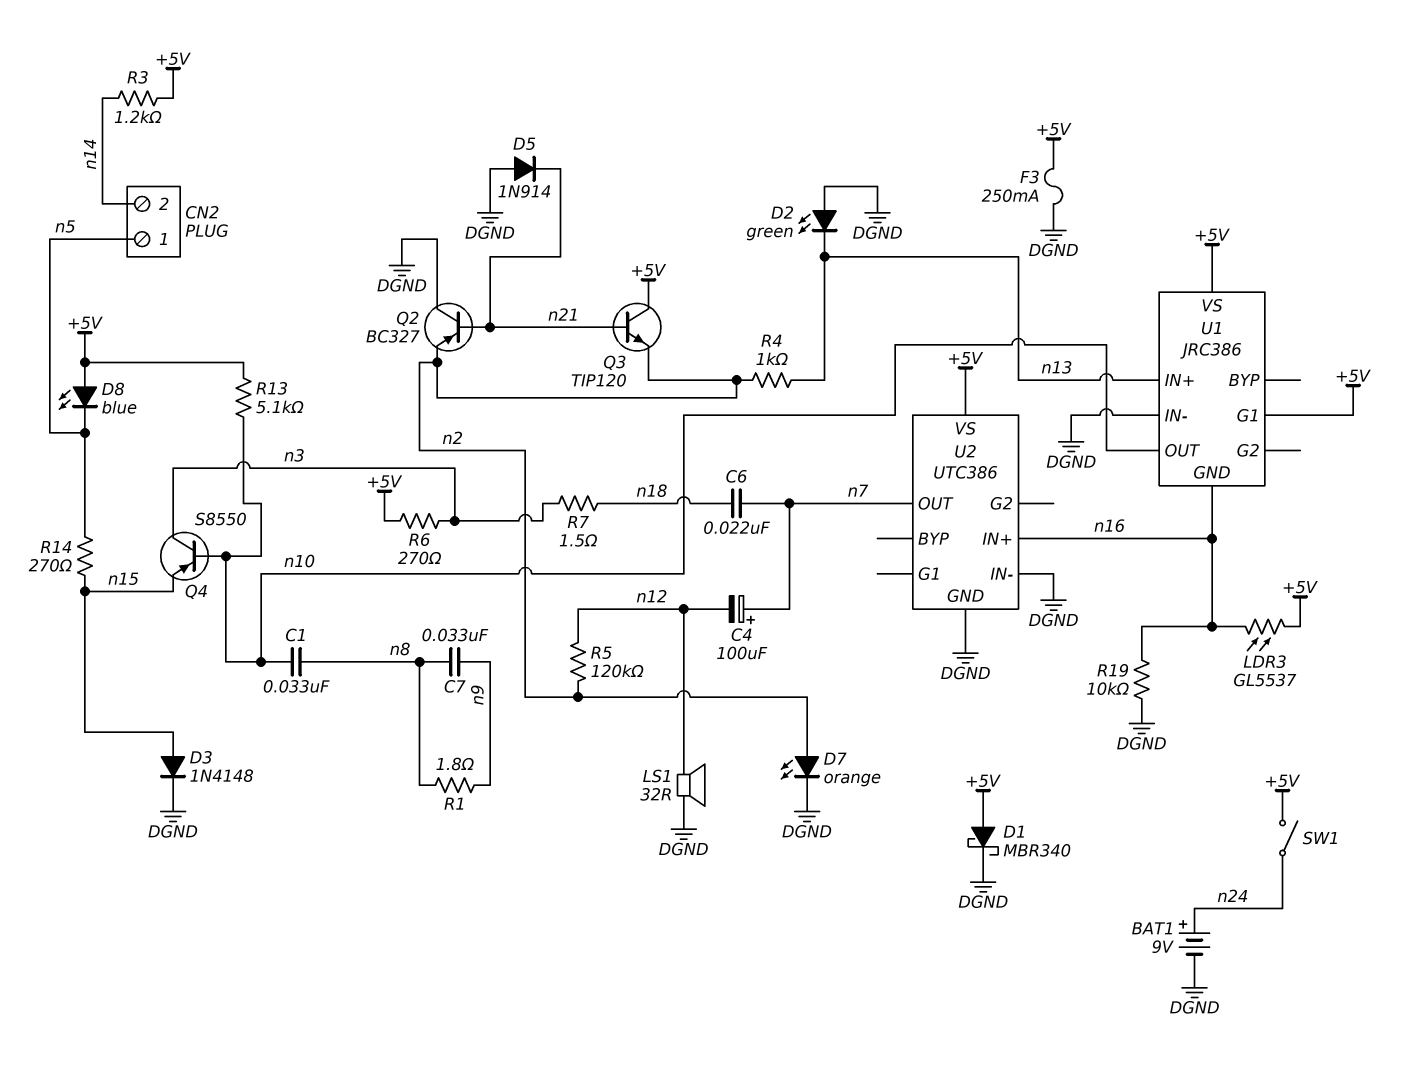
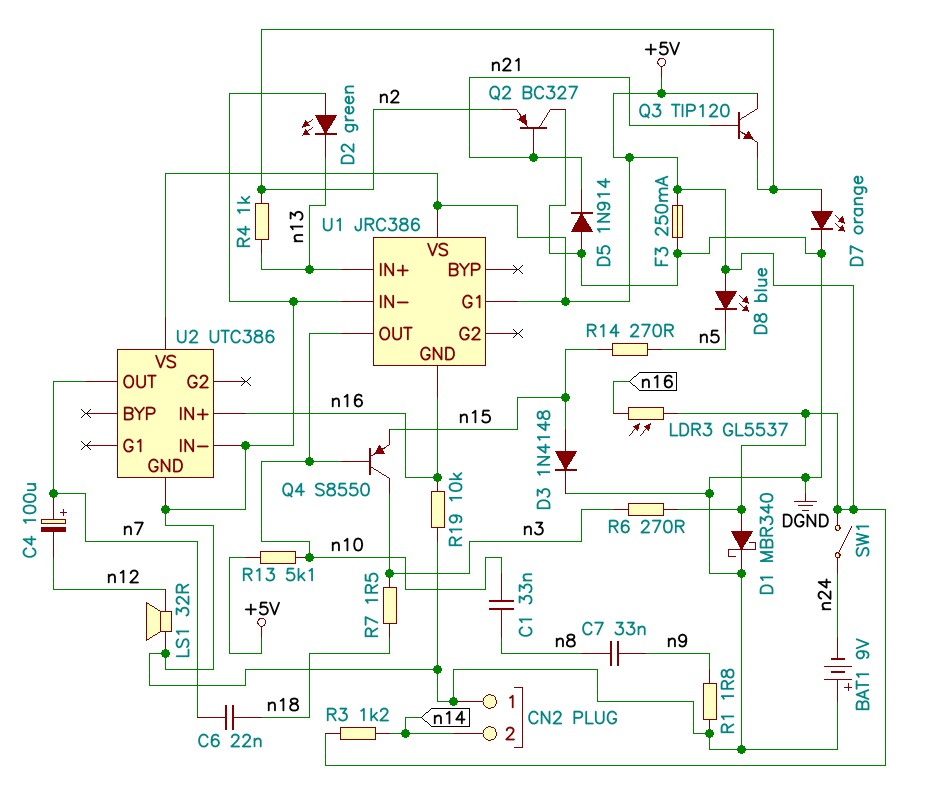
BAT1: 9V (plus n24, minus DGND) -> 9V (plus DGND, minus n24)
CN2 pin 1: n5 -> DGND
R1: 1.8 (n8, n9) -> 1.8 (DGND, n9)
R5: 120k (n2, n12) -> none

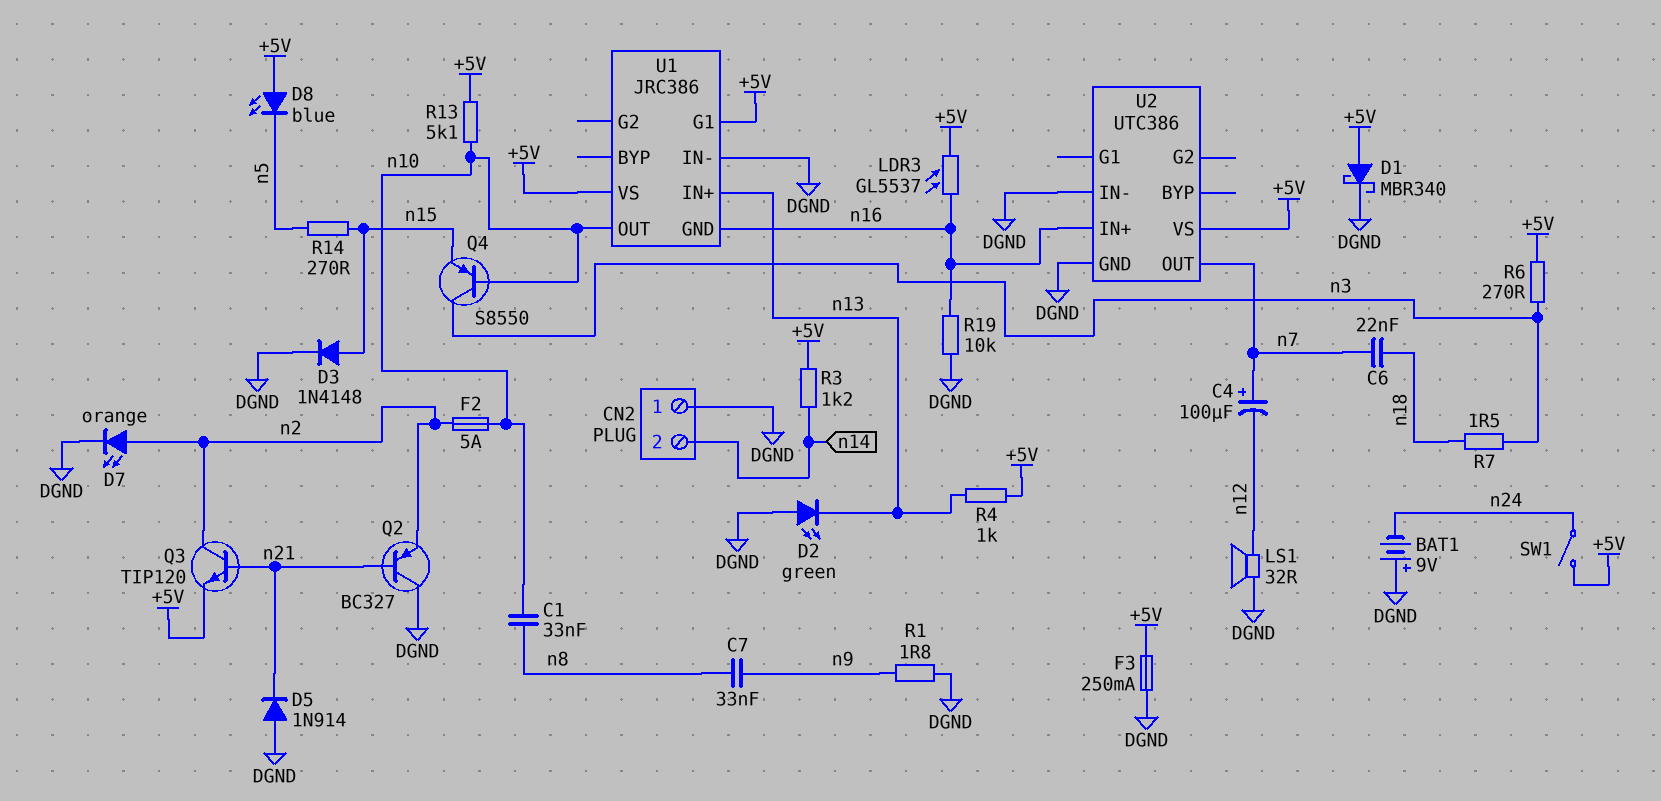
F2: none -> 5A (n2, n10)
Q3: NPN TIP120 (B n21, C +5V, E n2) -> NPN TIP120 (B n21, C n2, E +5V)
R4: 1k (n2, n13) -> 1k (+5V, n13)

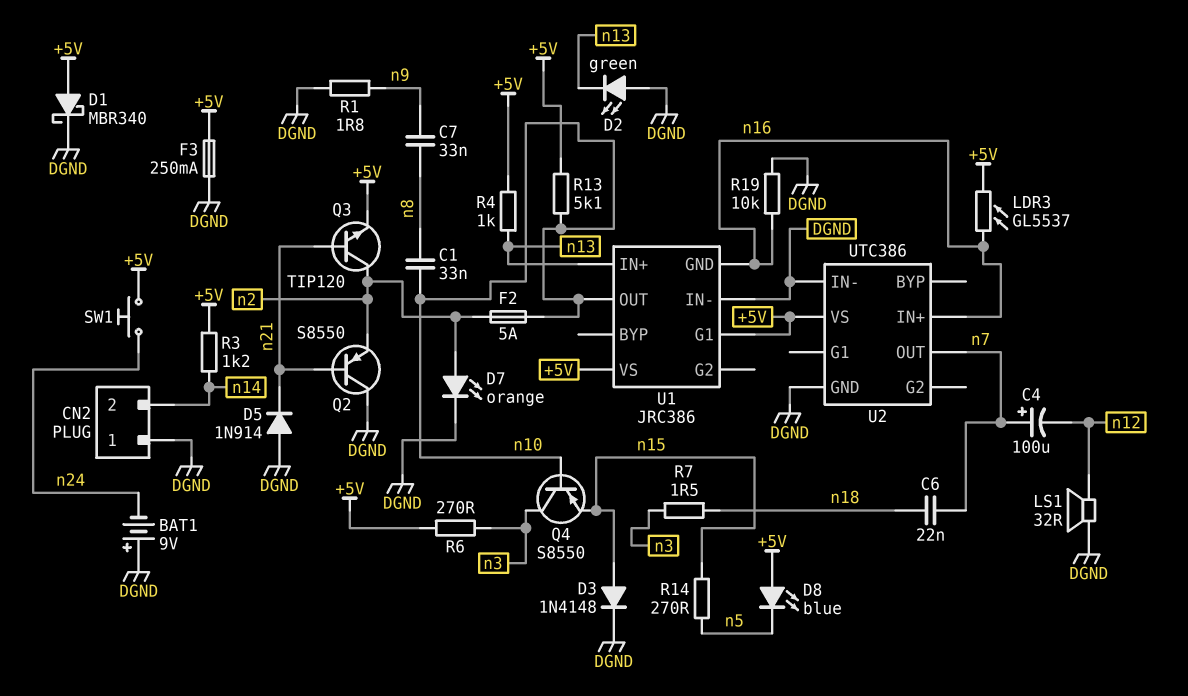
Q2: PNP BC327 (B n21, C DGND, E n2) -> PNP S8550 (B n21, C DGND, E n2)
SW1: switch (+5V, n24) -> button (+5V, n24)

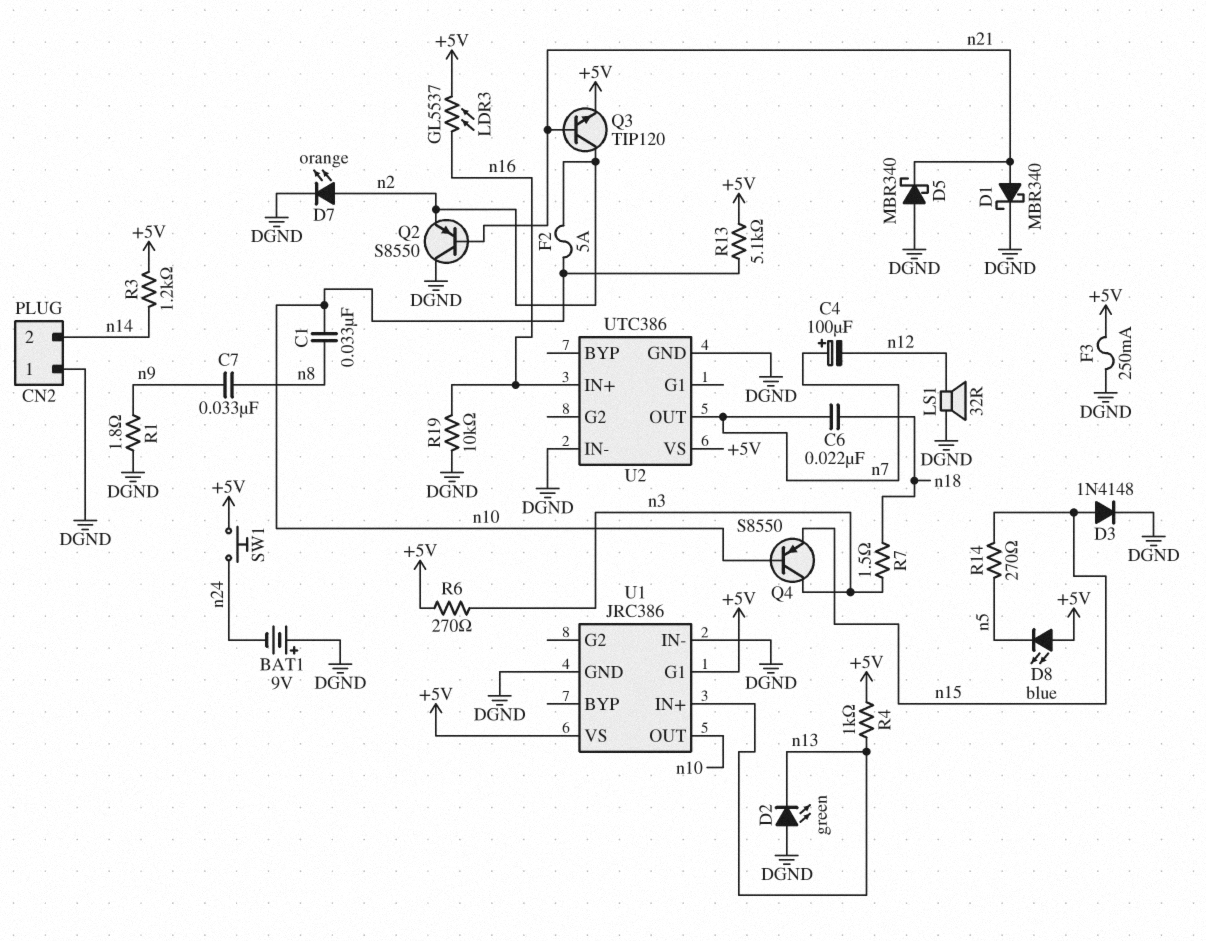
D1: schottky MBR340 (A +5V, K DGND) -> schottky MBR340 (A n21, K DGND)
D5: diode 1N914 (A DGND, K n21) -> schottky MBR340 (A DGND, K n21)
U1 pin GND: n16 -> DGND

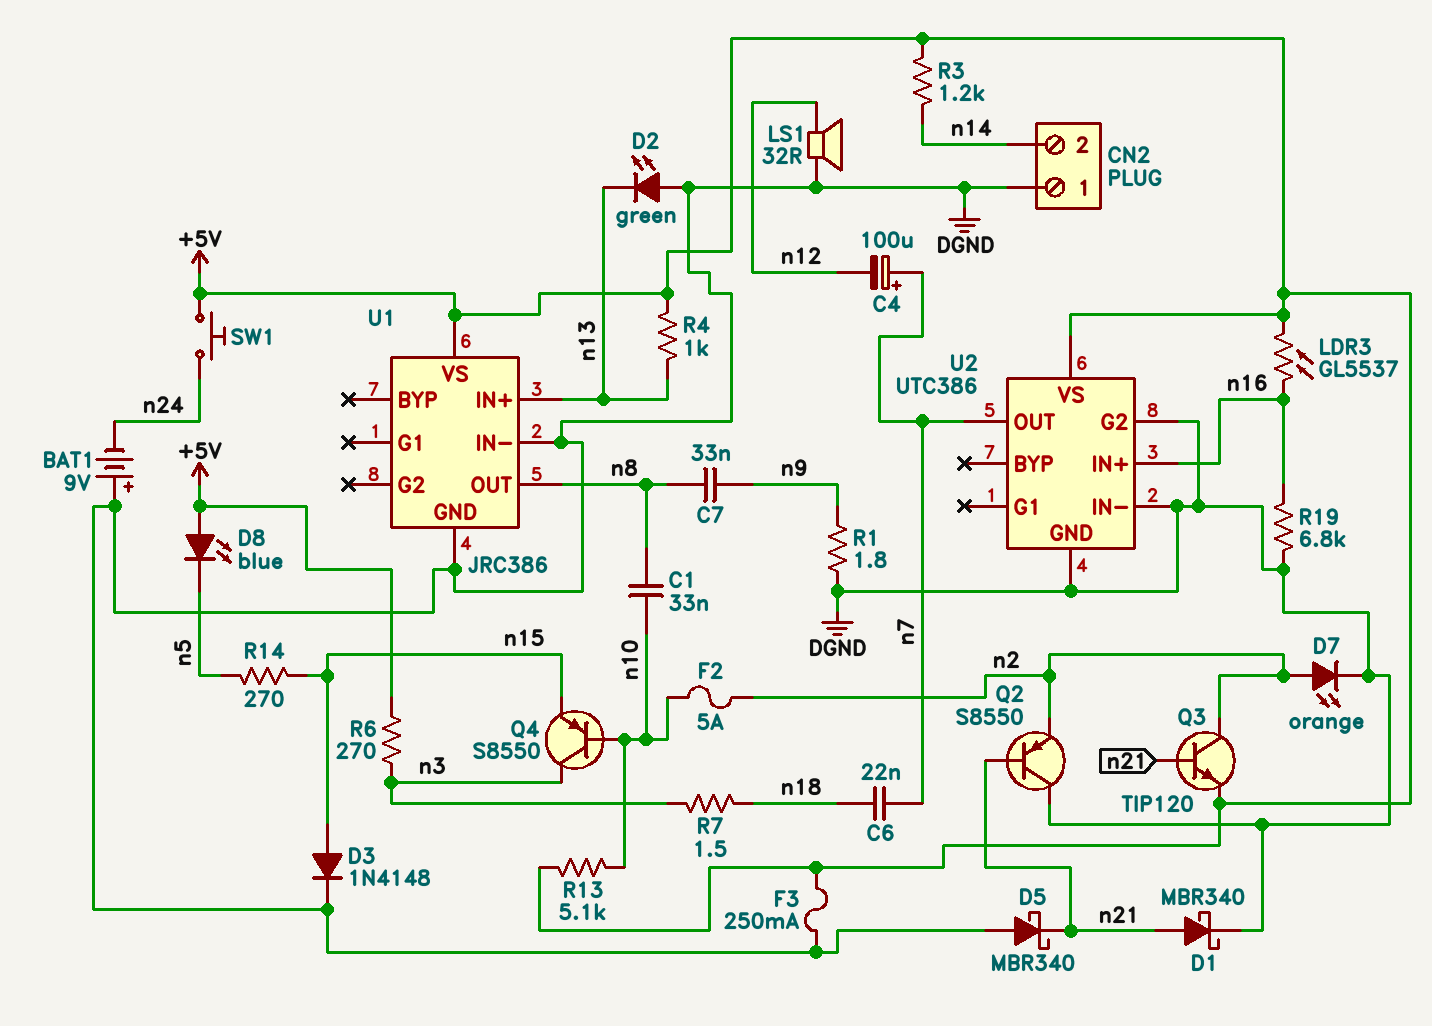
R19: 10k (DGND, n16) -> 6.8k (DGND, n16)
U1 pin G1: +5V -> none
U1 pin OUT: n10 -> n8
U2 pin G2: none -> DGND

